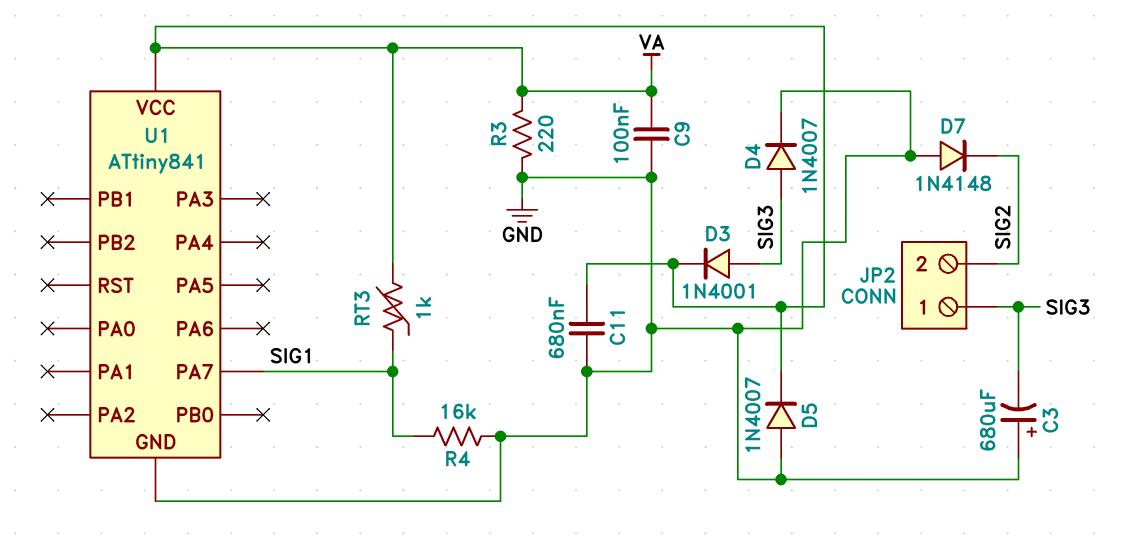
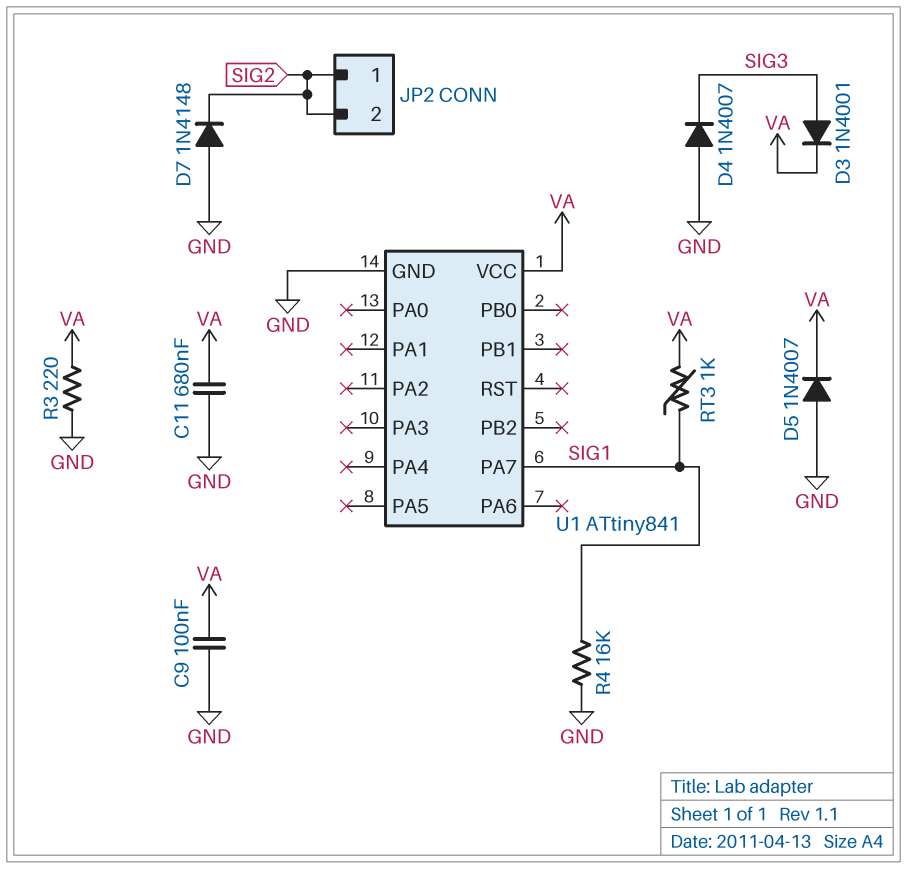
C3: 680uF (plus GND, minus SIG3) -> none
D4: diode 1N4007 (A SIG3, K GND) -> diode 1N4007 (A GND, K SIG3)
JP2 pin 1: SIG3 -> SIG2

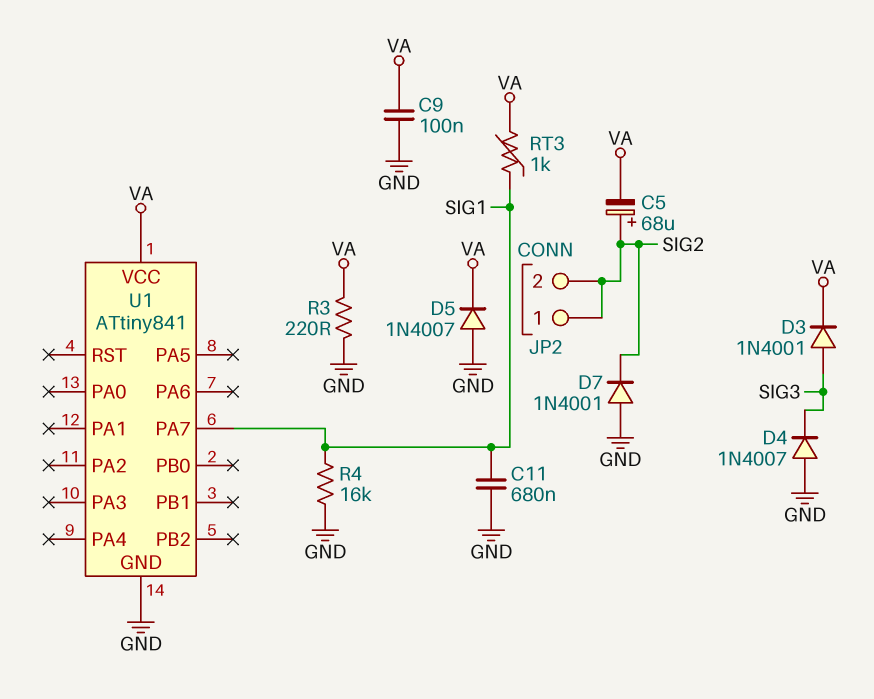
C5: none -> 68uF (plus SIG2, minus VA)
C11: 680nF (GND, VA) -> 680nF (GND, SIG1)
D7: diode 1N4148 (A GND, K SIG2) -> diode 1N4001 (A GND, K SIG2)

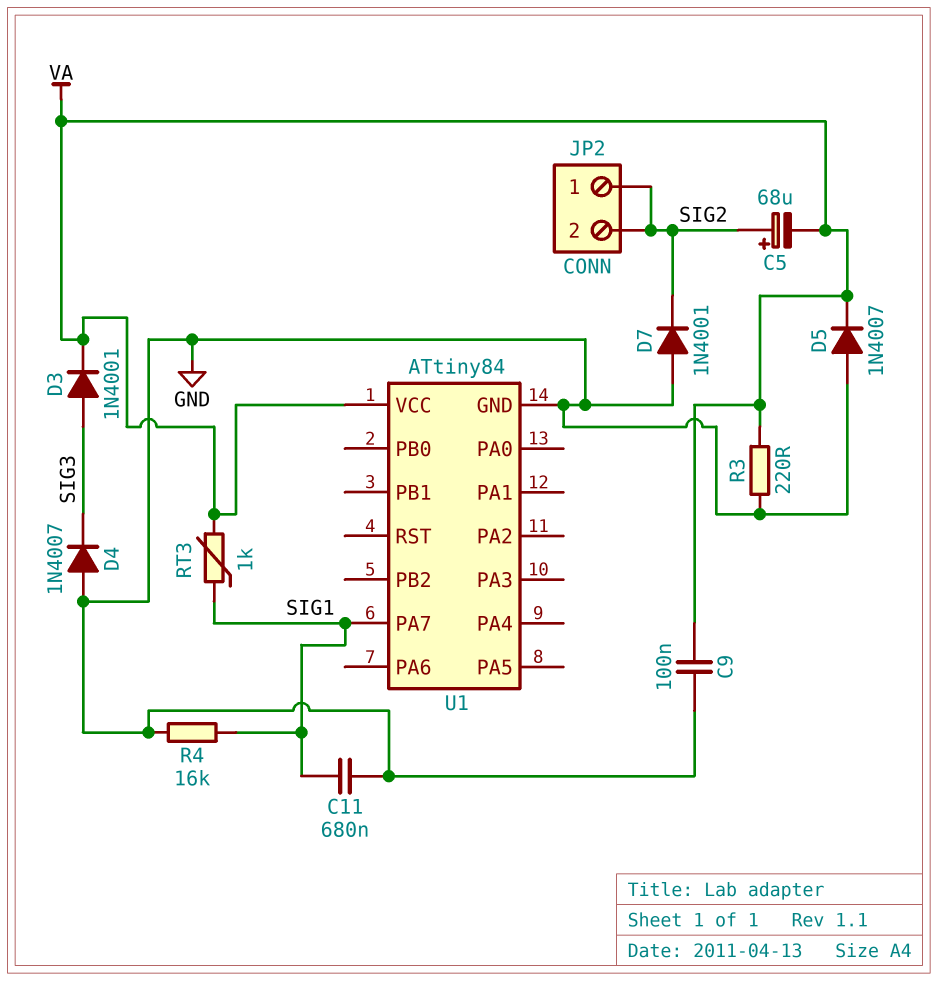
U1: ATtiny841 -> ATtiny84

